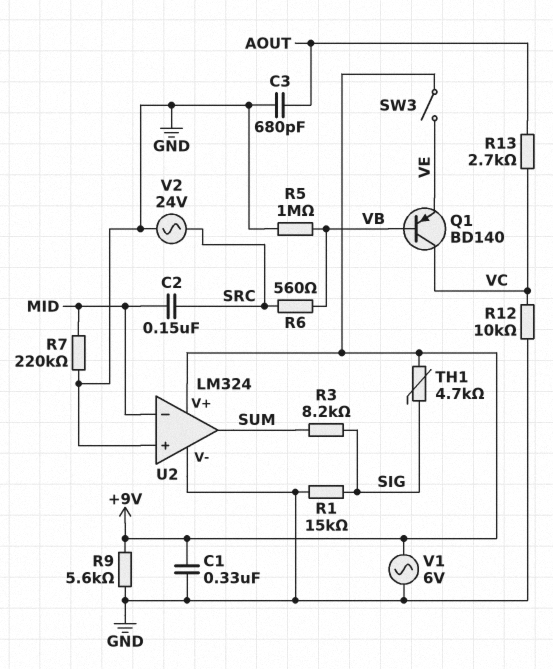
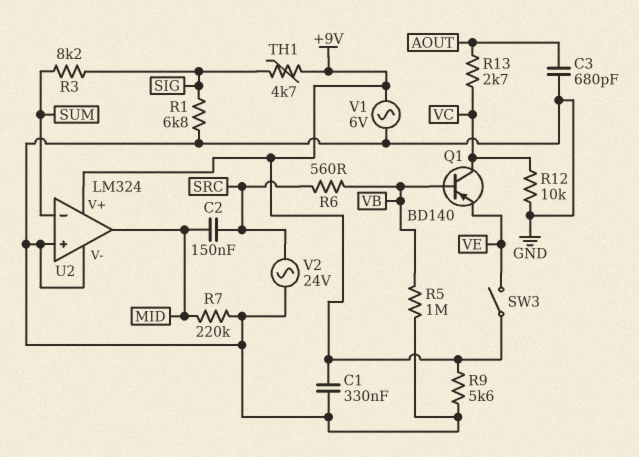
R1: 15k (GND, SIG) -> 6.8k (GND, SIG)
U2 pin in-: MID -> SUM
U2 pin out: SUM -> MID

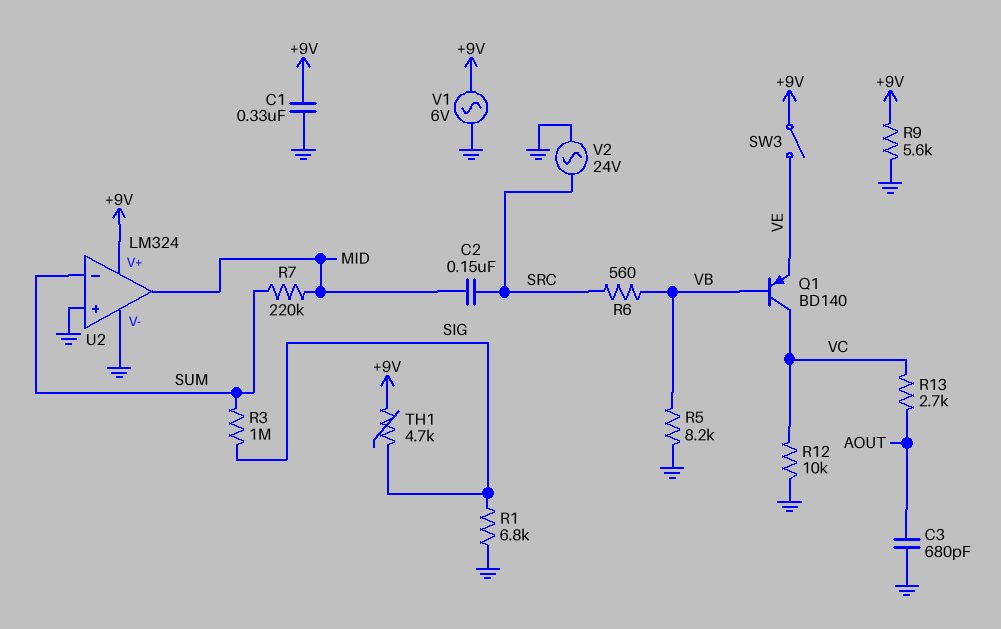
R3: 8.2k (SIG, SUM) -> 1M (SIG, SUM)
R5: 1M (GND, VB) -> 8.2k (GND, VB)
R7: 220k (GND, MID) -> 220k (MID, SUM)

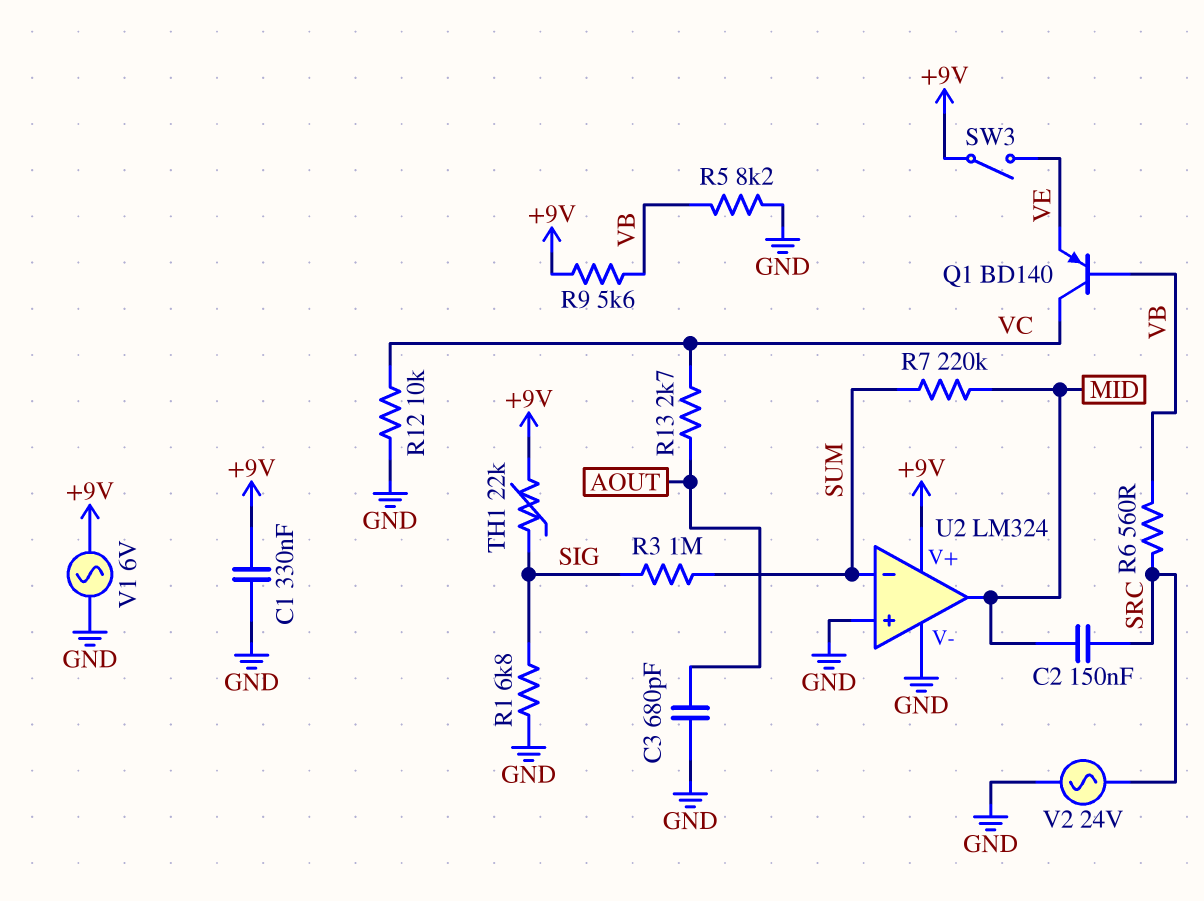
R9: 5.6k (+9V, GND) -> 5.6k (+9V, VB)
TH1: 4.7k (+9V, SIG) -> 22k (+9V, SIG)

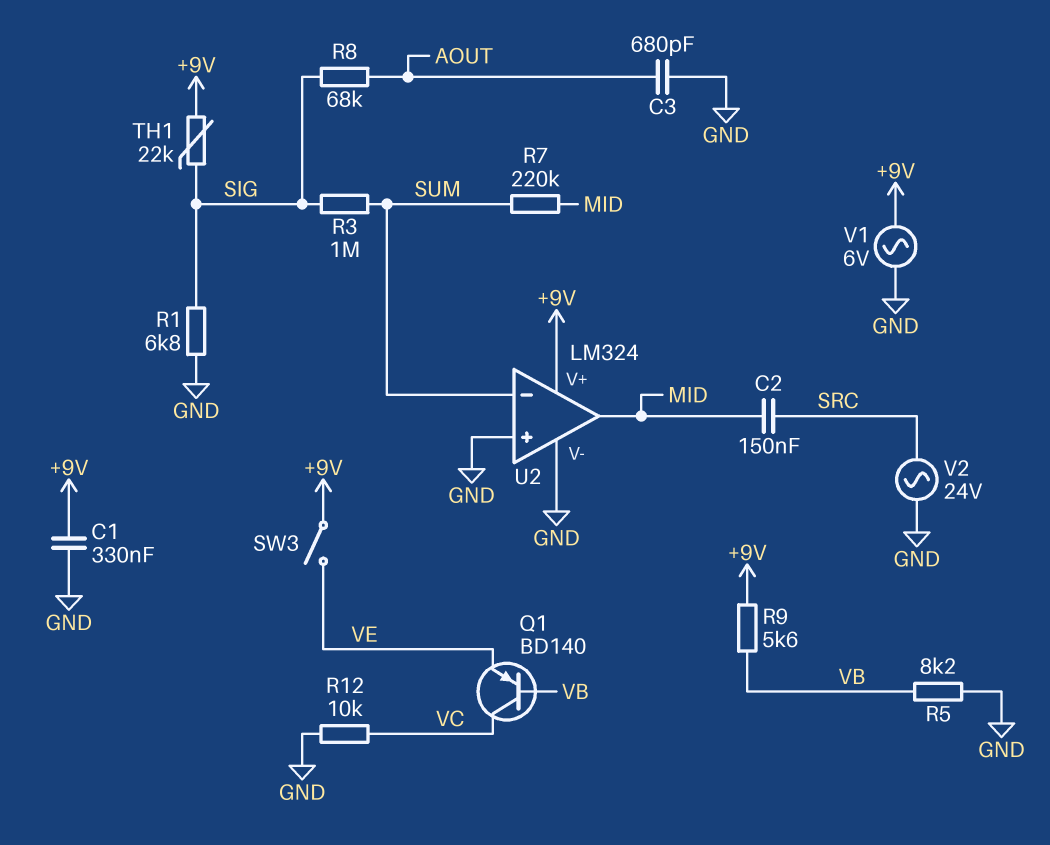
R6: 560 (SRC, VB) -> none
R8: none -> 68k (AOUT, SIG)
R13: 2.7k (AOUT, VC) -> none

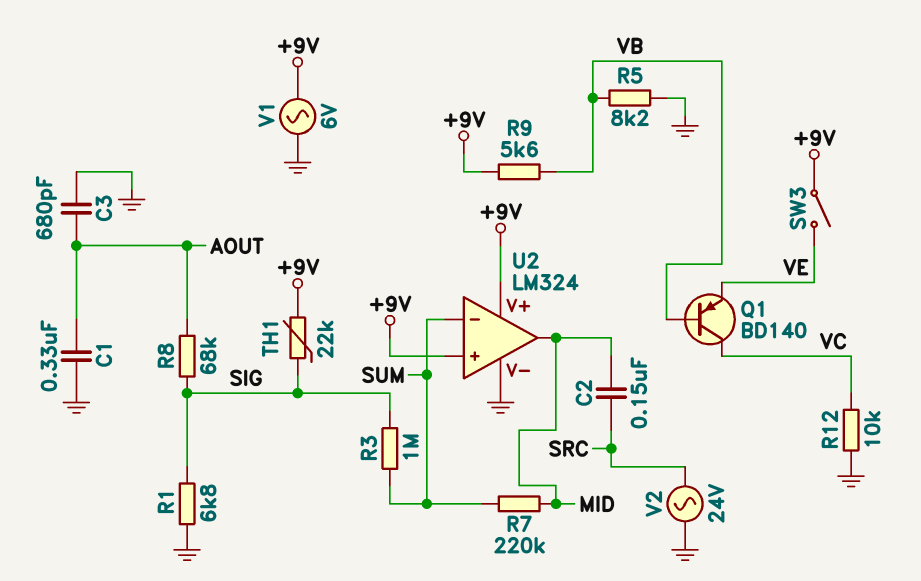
C1: 330nF (+9V, GND) -> 330nF (AOUT, GND)
U2 pin in+: GND -> +9V

